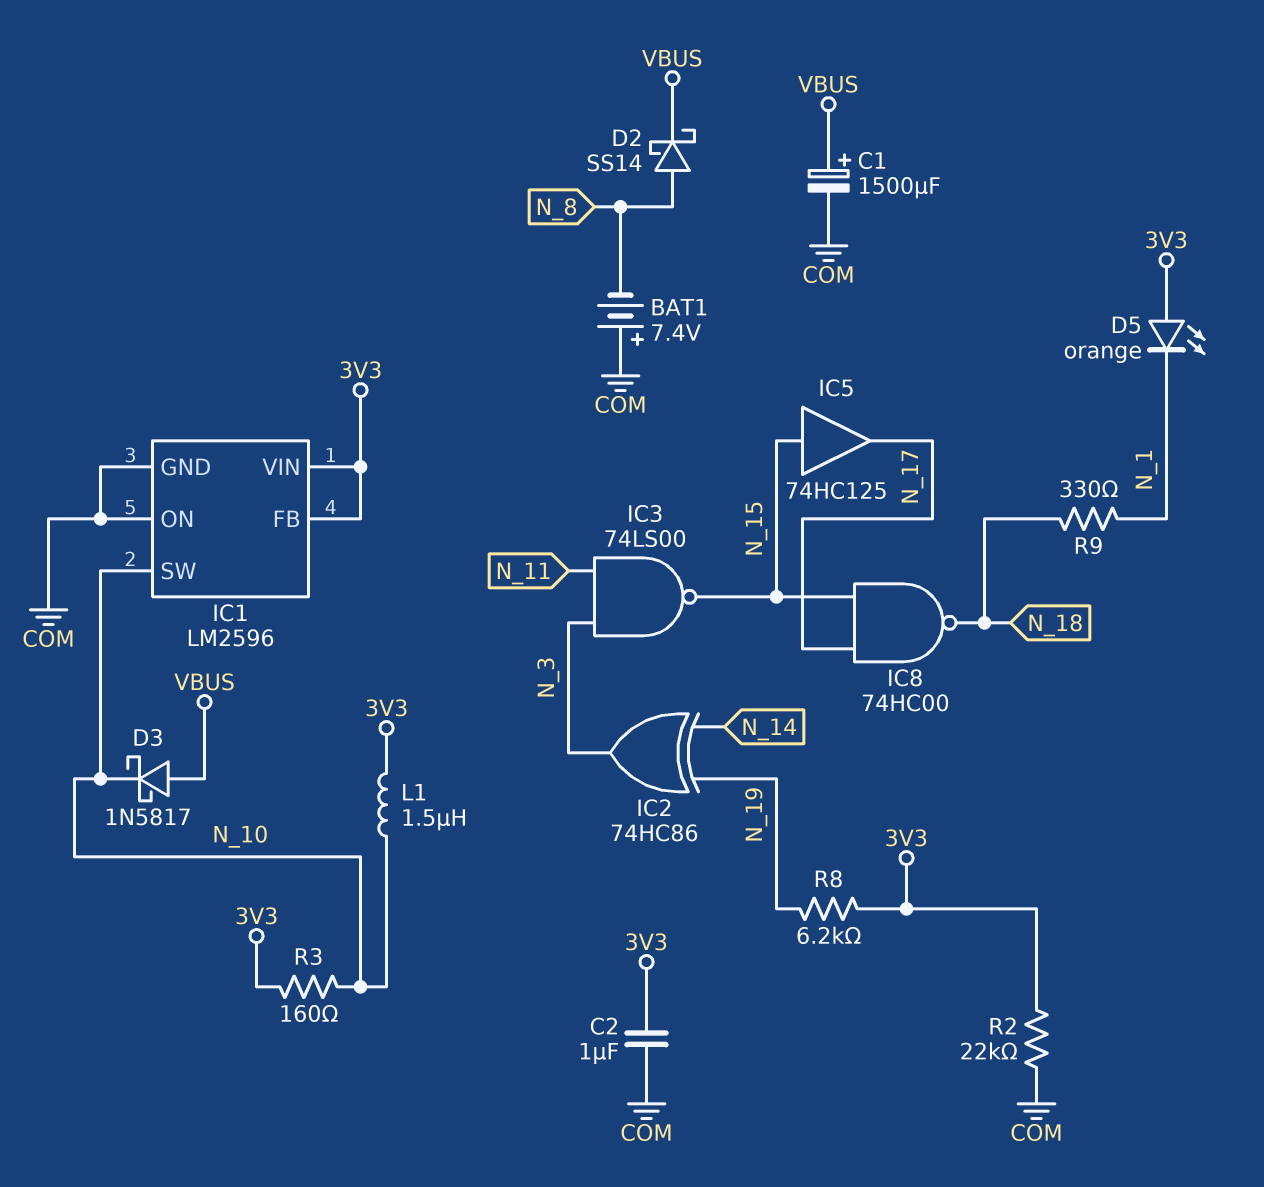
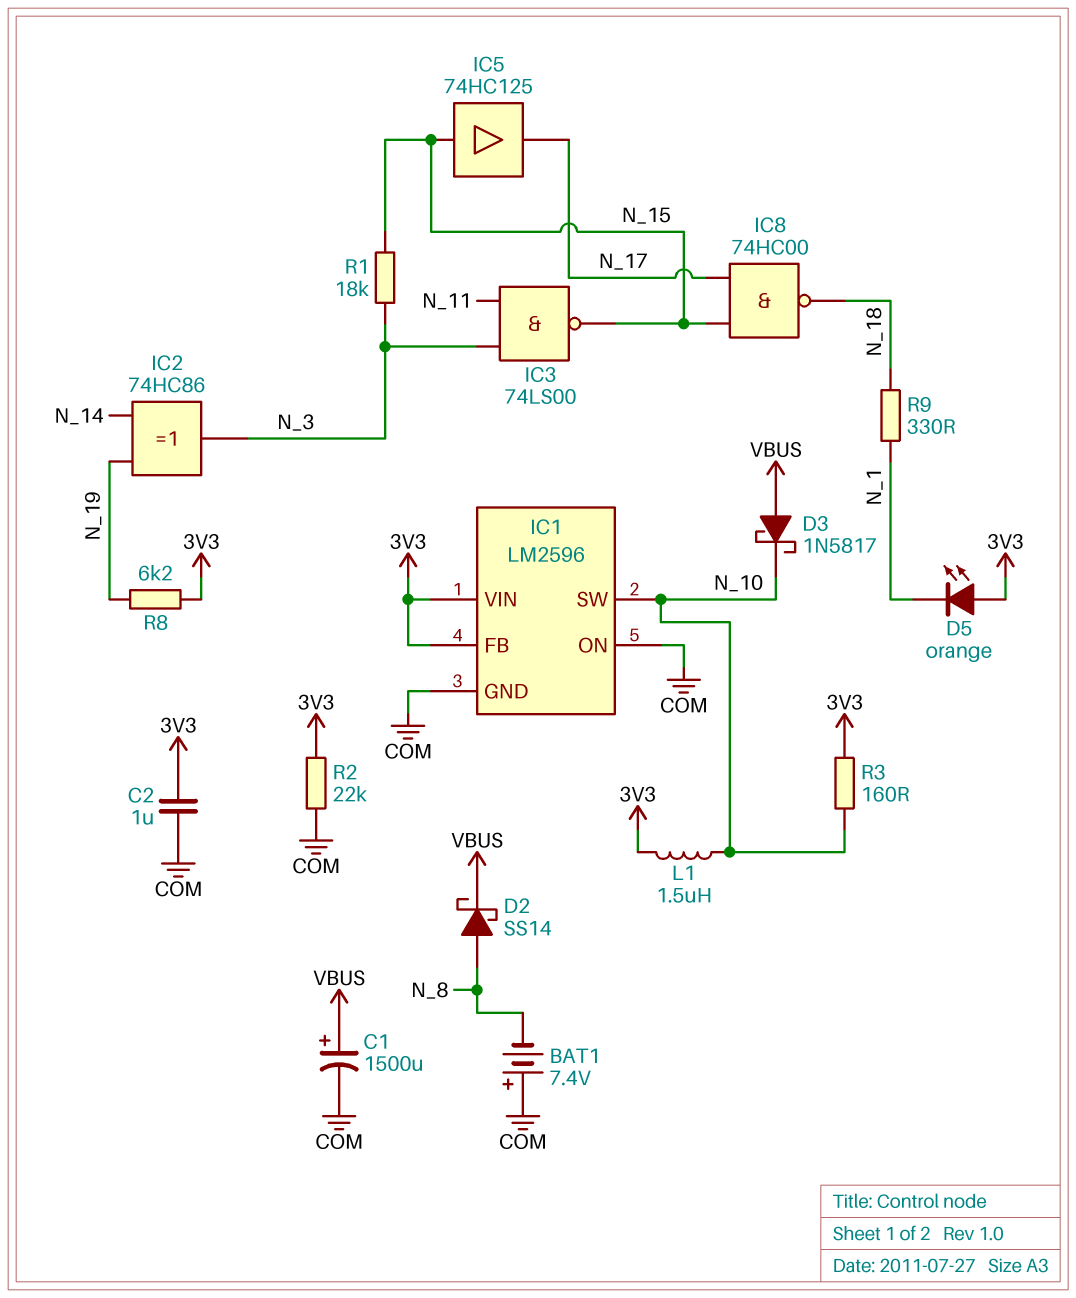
R1: none -> 18k (N_3, N_15)

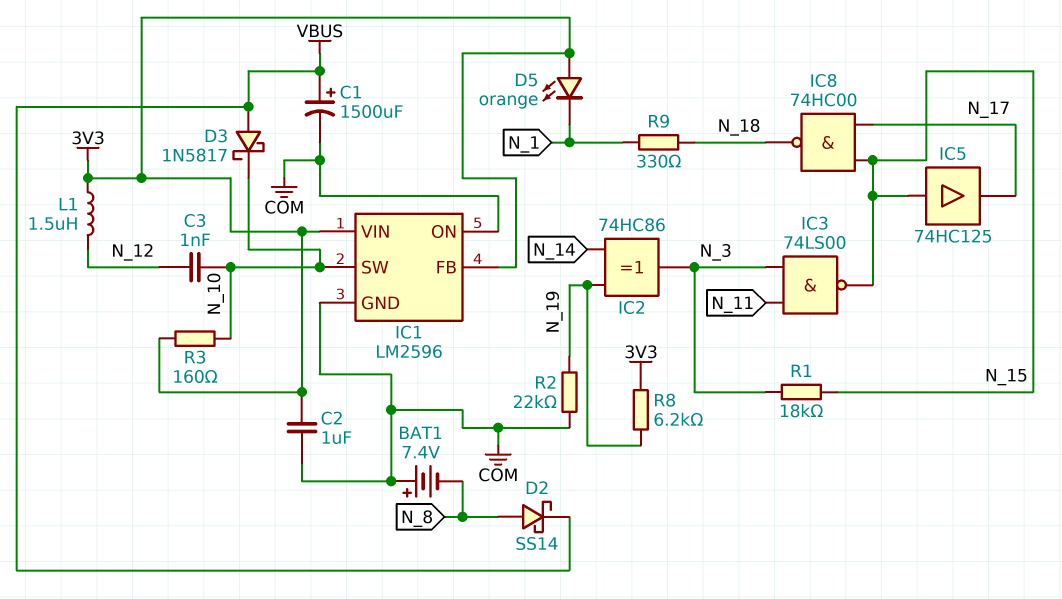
C3: none -> 1nF (N_10, N_12)
L1: 1.5uH (3V3, N_10) -> 1.5uH (3V3, N_12)
R2: 22k (3V3, COM) -> 22k (COM, N_19)

